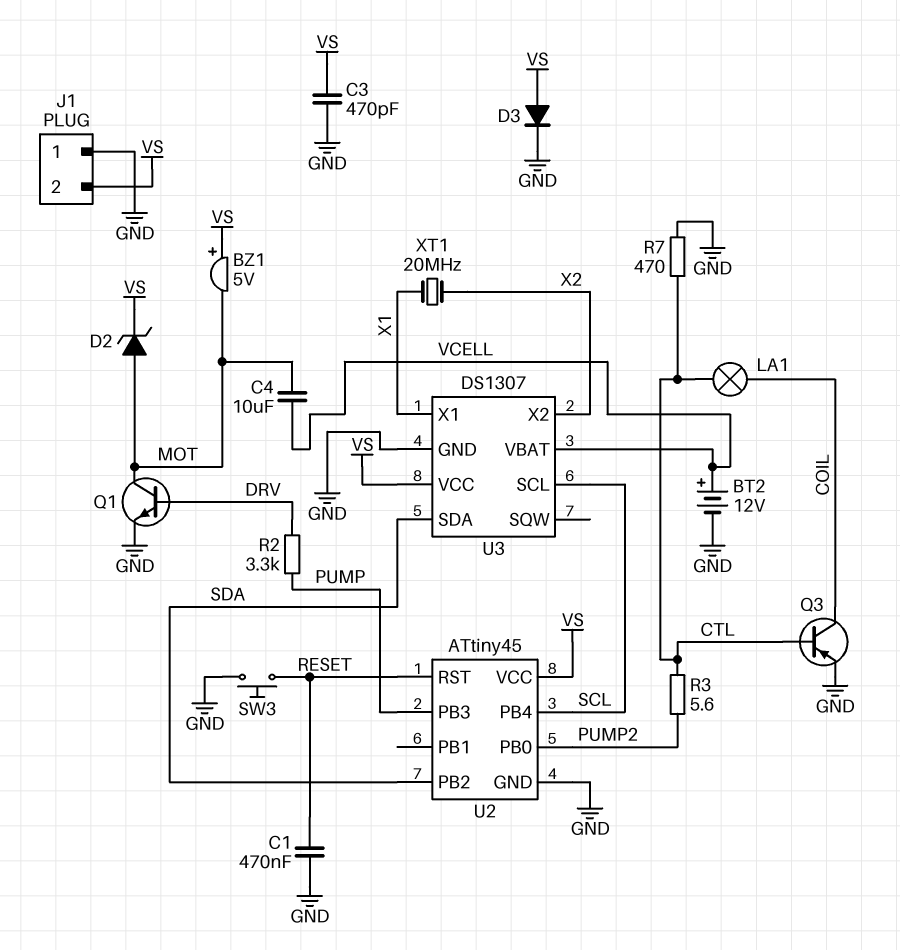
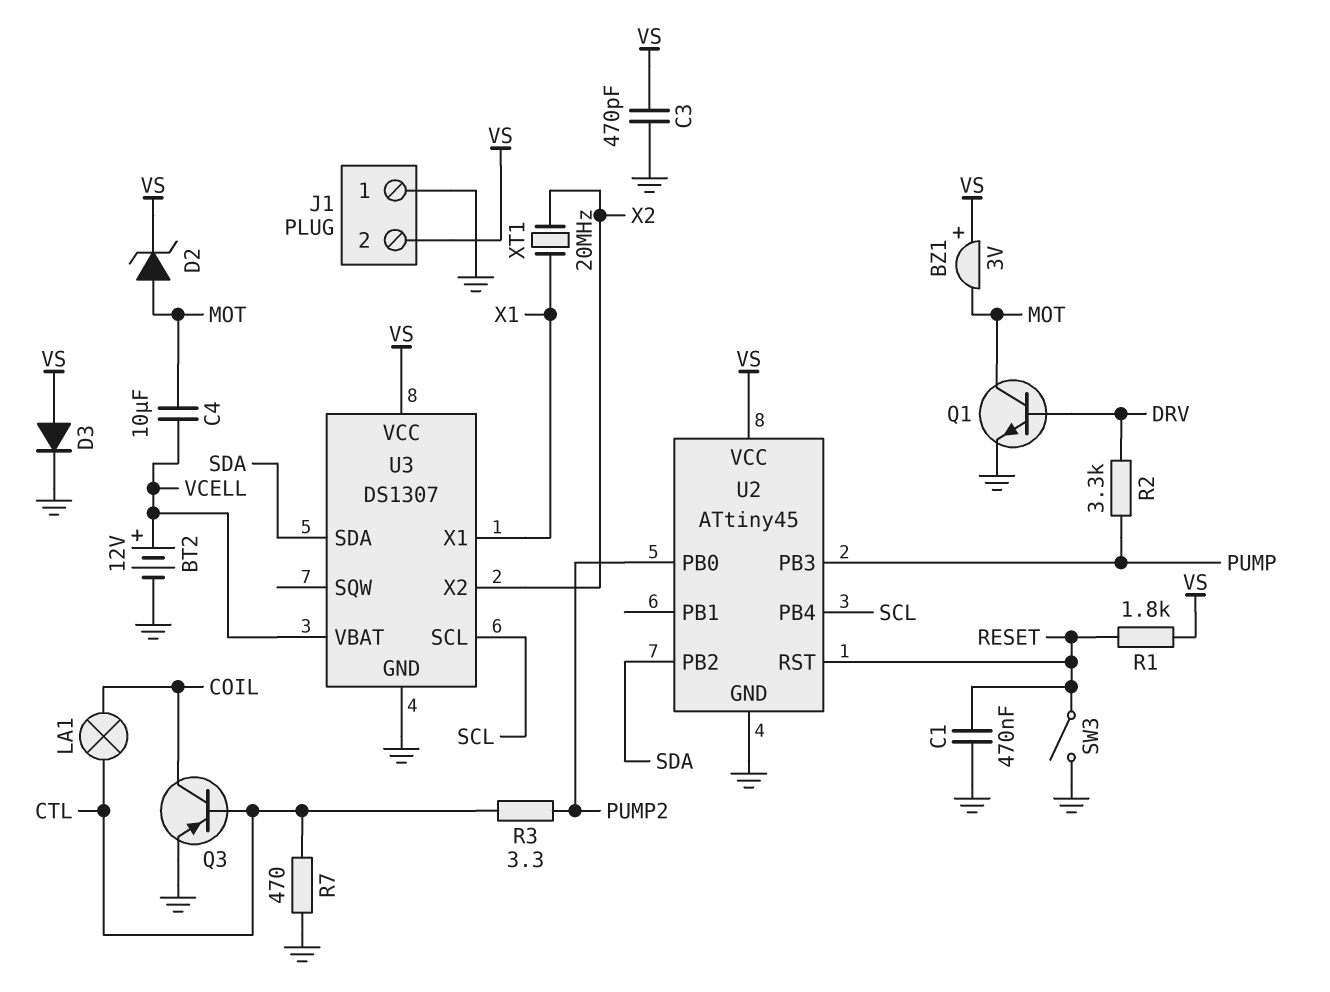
BZ1: buzzer 5V (plus VS, minus MOT) -> buzzer 3V (plus VS, minus MOT)
R1: none -> 1.8k (RESET, VS)
R3: 5.6 (CTL, PUMP2) -> 3.3 (CTL, PUMP2)
SW3: button (GND, RESET) -> switch (GND, RESET)

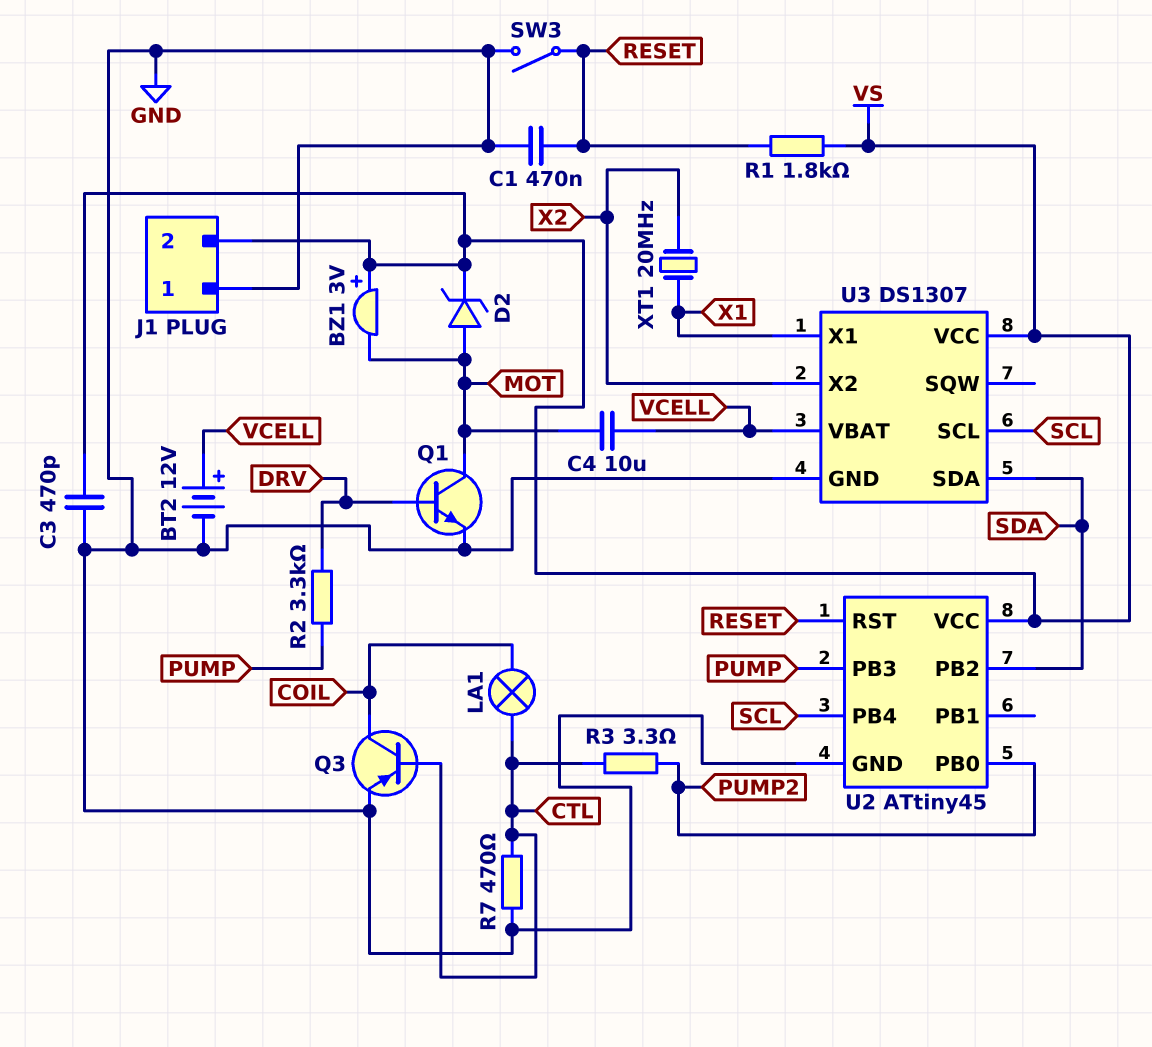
D3: diode (A VS, K GND) -> none

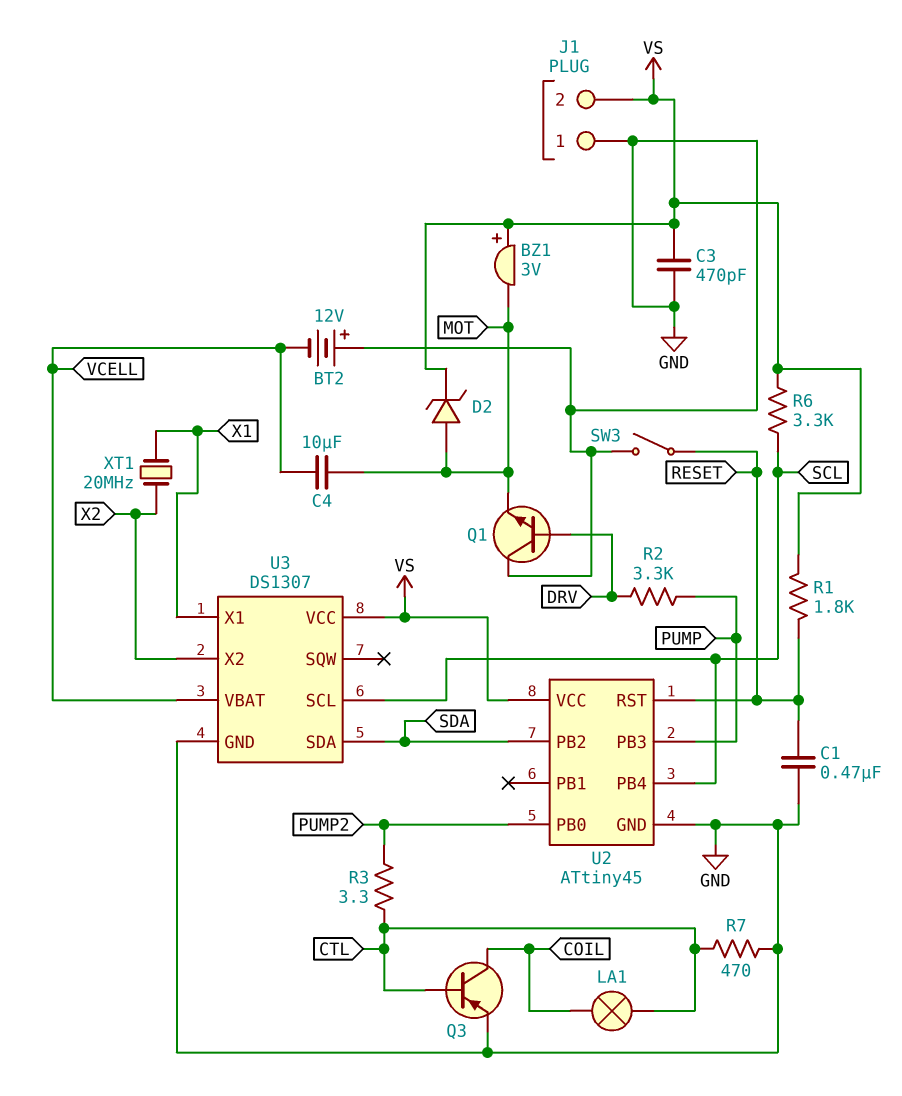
BT2: 12V (plus VCELL, minus GND) -> 12V (plus GND, minus VCELL)
Q1: NPN (B DRV, C MOT, E GND) -> NPN (B DRV, C GND, E MOT)
R6: none -> 3.3k (SCL, VS)

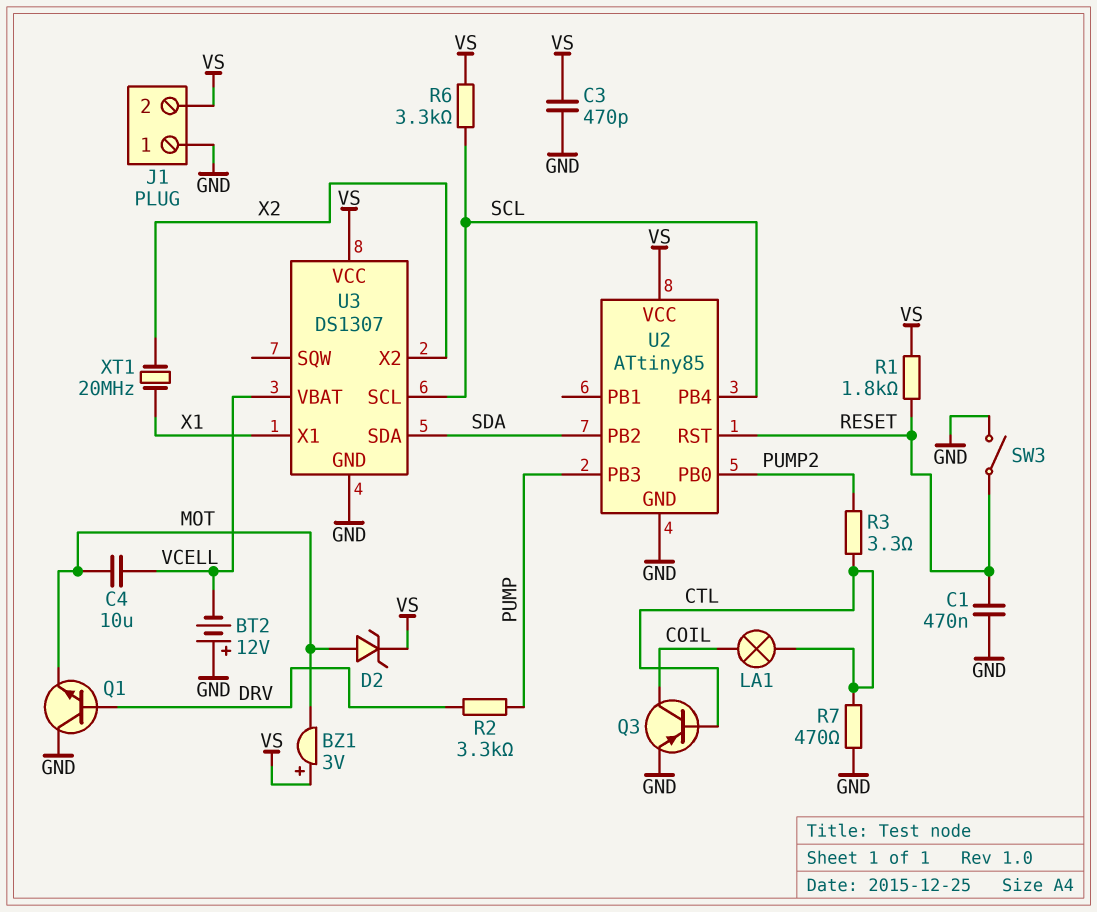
U2: ATtiny45 -> ATtiny85

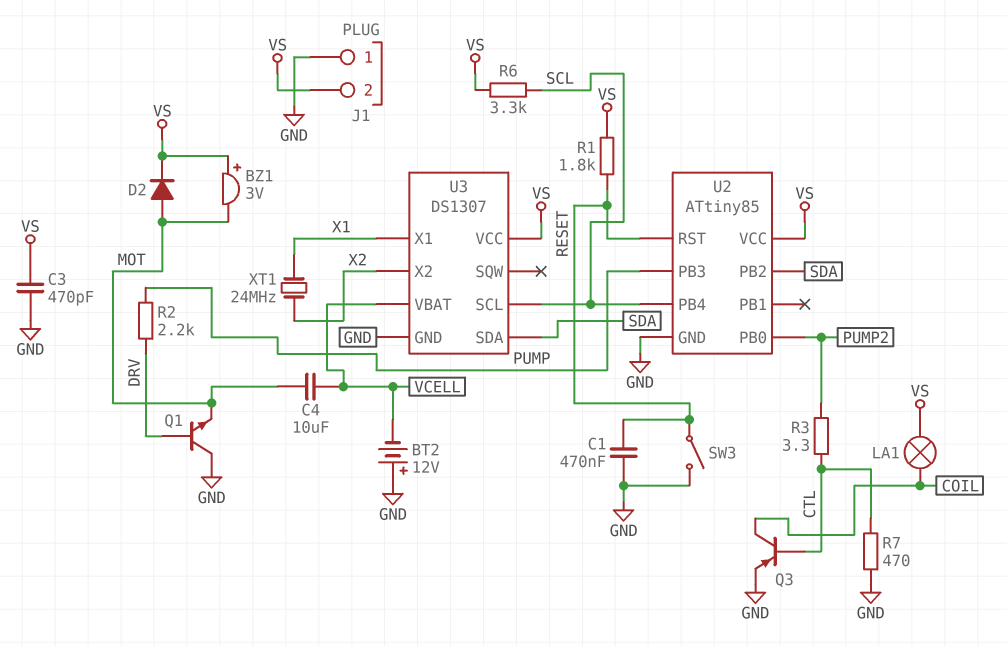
D2: zener (A MOT, K VS) -> diode (A MOT, K VS)
LA1: lamp (COIL, CTL) -> lamp (COIL, VS)
R2: 3.3k (DRV, PUMP) -> 2.2k (DRV, PUMP)
XT1: 20MHz (X1, X2) -> 24MHz (X1, X2)

